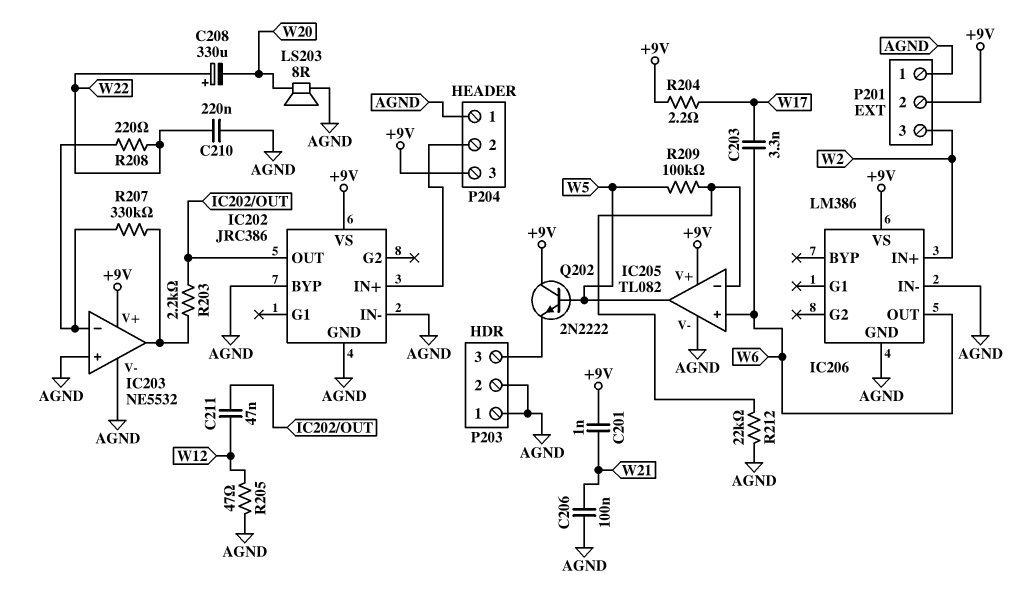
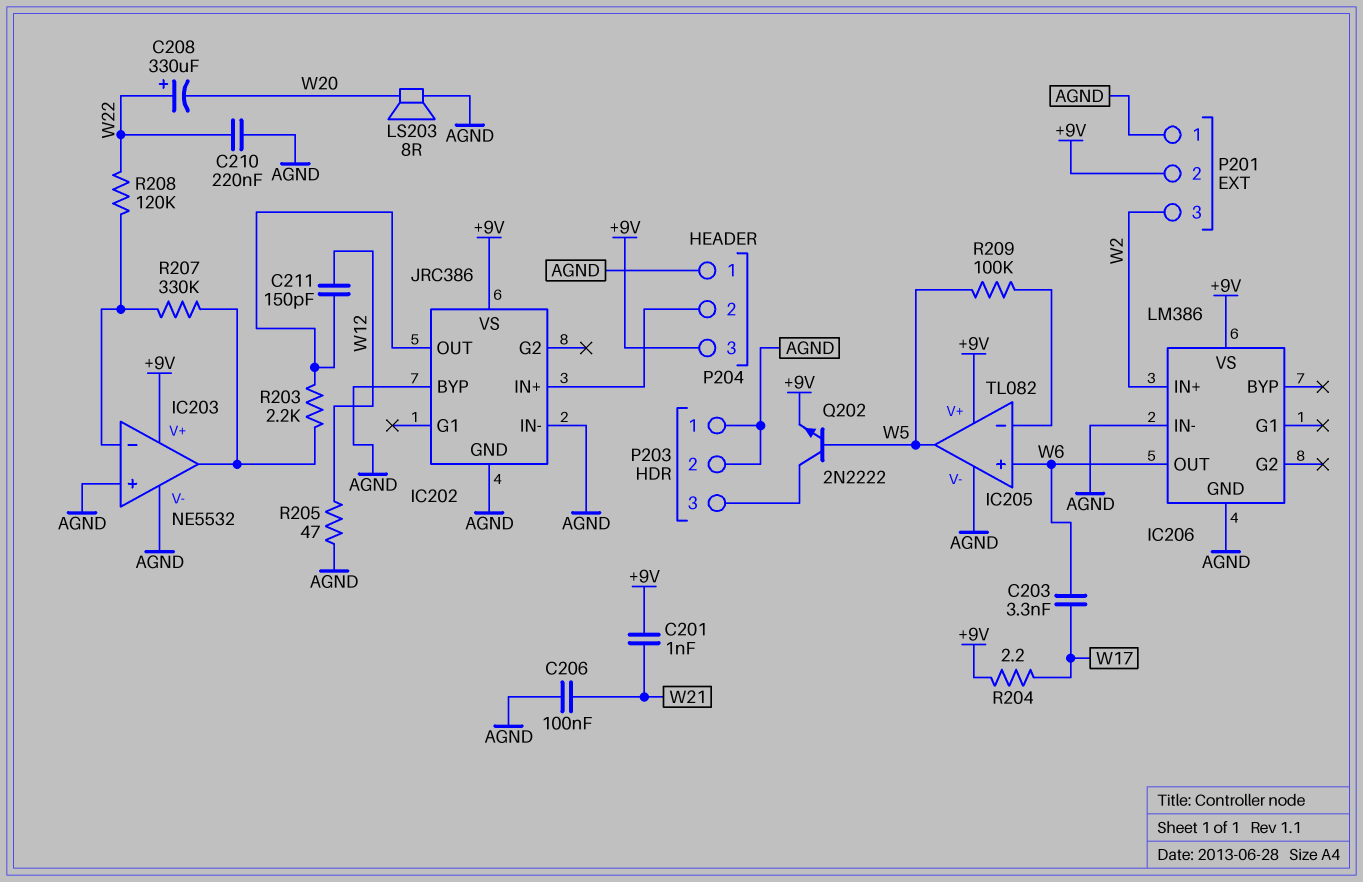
C211: 47nF (IC202/OUT, W12) -> 150pF (IC202/OUT, W12)
Q202: NPN 2N2222 (B W5, C +9V, E P203/3) -> NPN 2N2222 (B W5, C P203/3, E +9V)
R208: 220 (IC203/in-, W22) -> 120k (IC203/in-, W22)
R212: 22k (AGND, IC205/in-) -> none

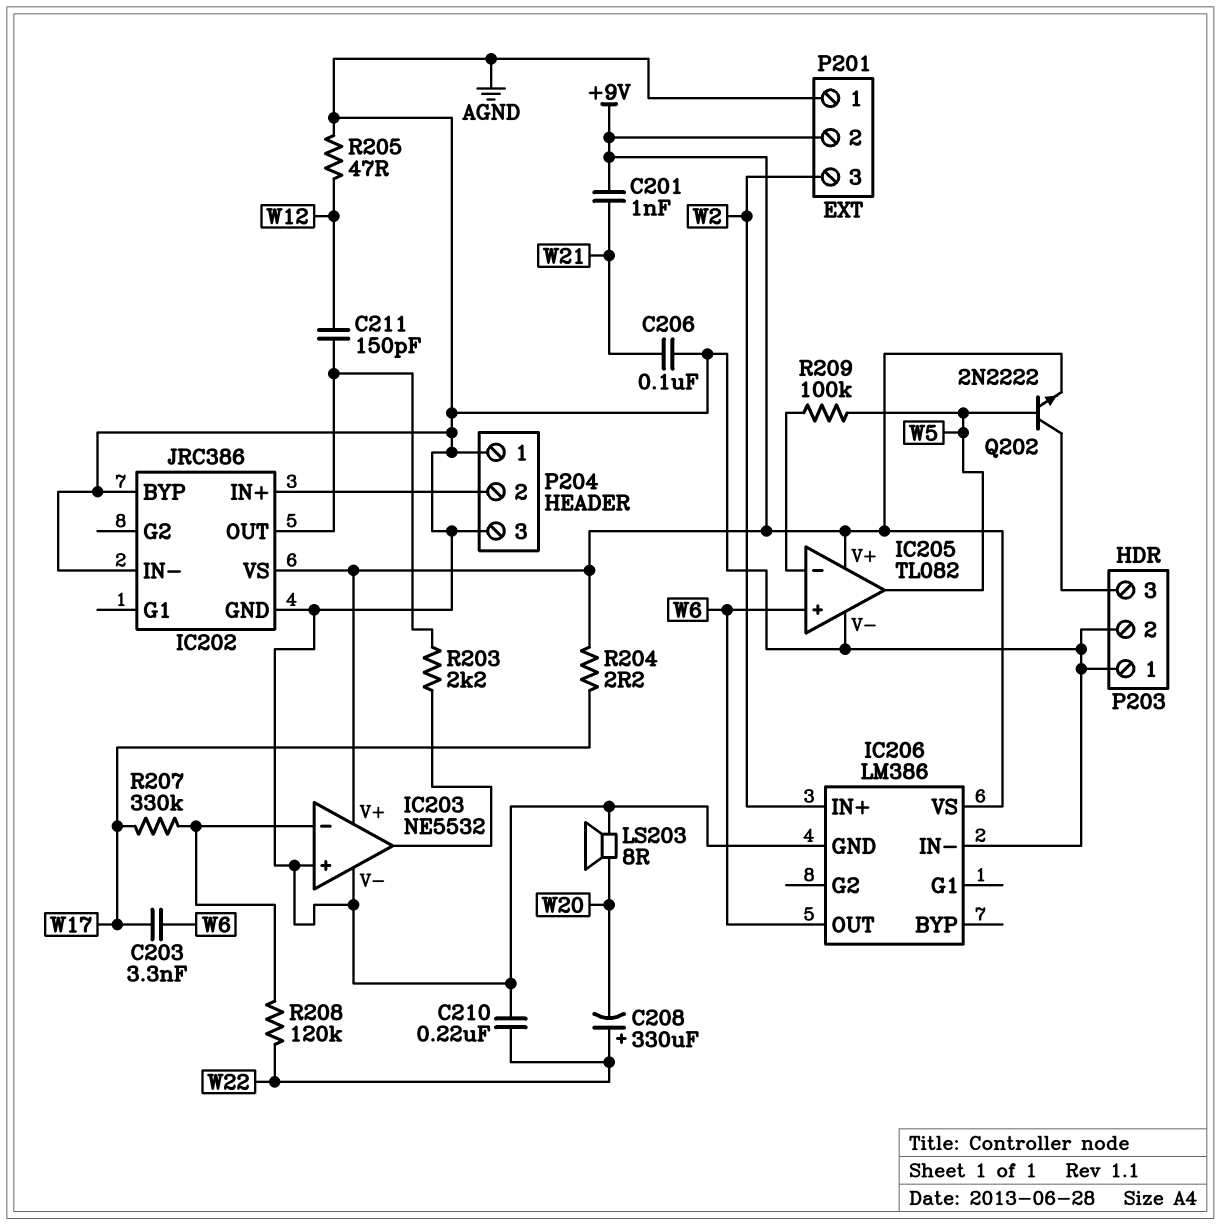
P204 pin 3: +9V -> AGND
R207: 330k (IC203/in-, IC203/out) -> 330k (IC203/in-, W17)

